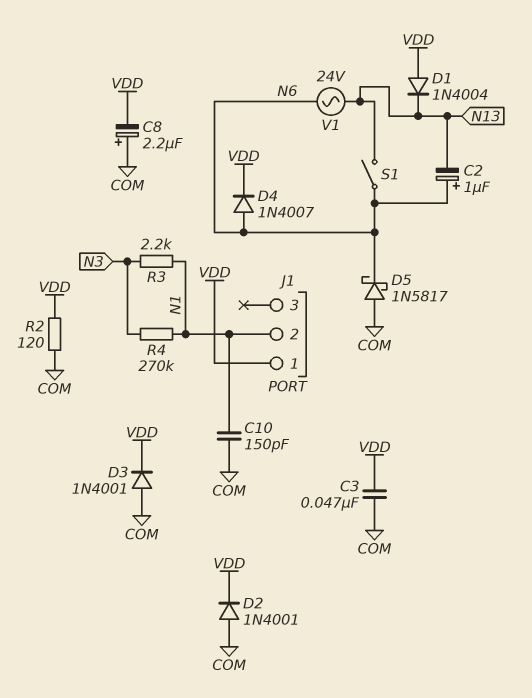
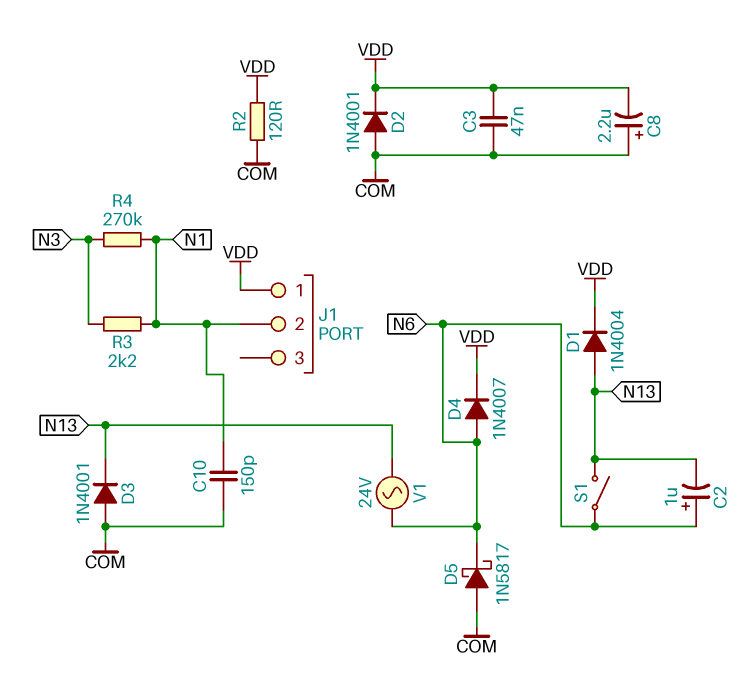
D1: diode 1N4004 (A VDD, K N13) -> diode 1N4004 (A N13, K VDD)
D3: diode 1N4001 (A COM, K VDD) -> diode 1N4001 (A COM, K N13)

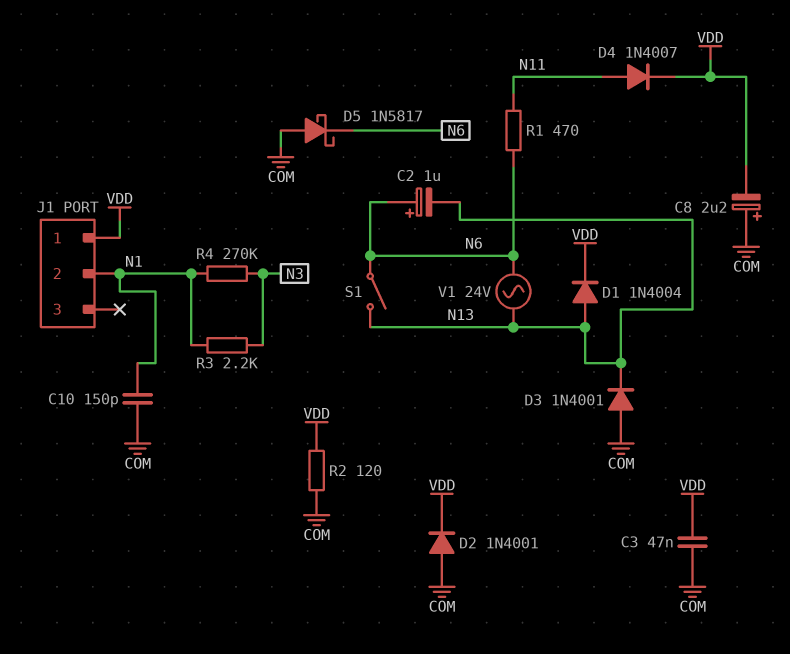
D4: diode 1N4007 (A N6, K VDD) -> diode 1N4007 (A N11, K VDD)
R1: none -> 470 (N6, N11)

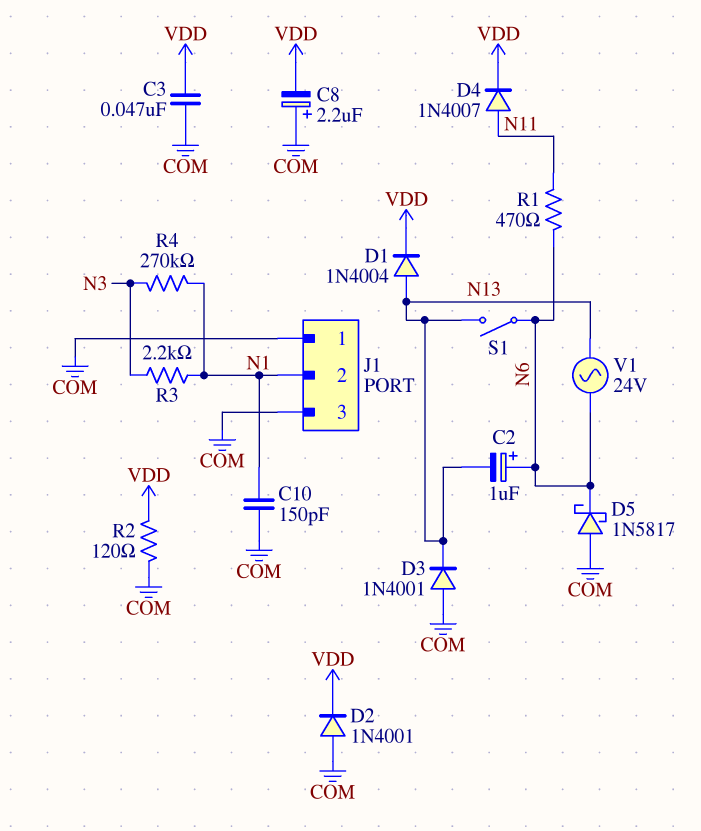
J1 pin 1: VDD -> COM
J1 pin 3: none -> COM

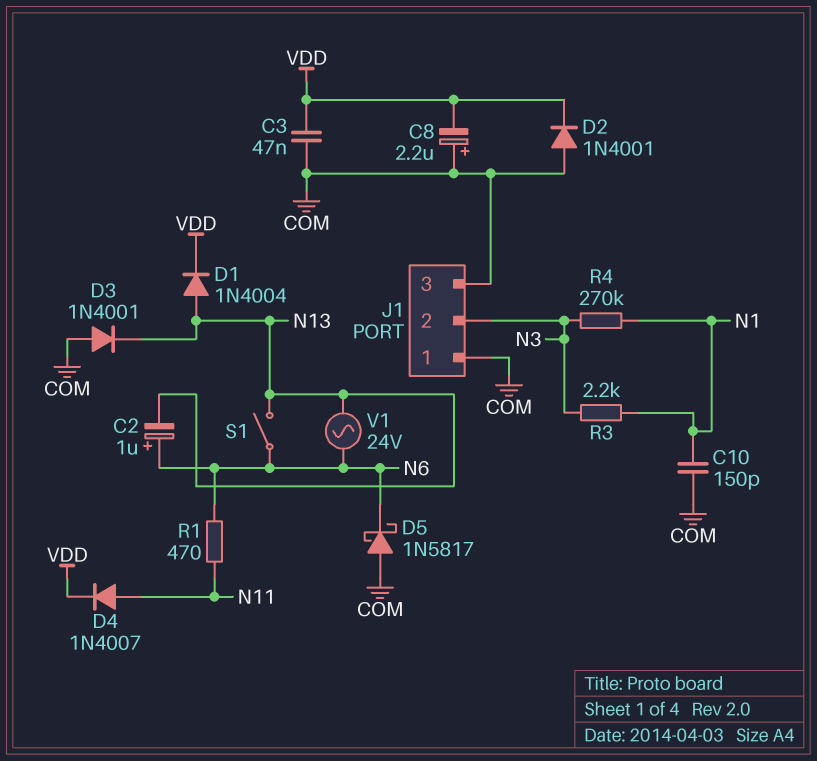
J1 pin 2: N1 -> N3
R2: 120 (COM, VDD) -> none

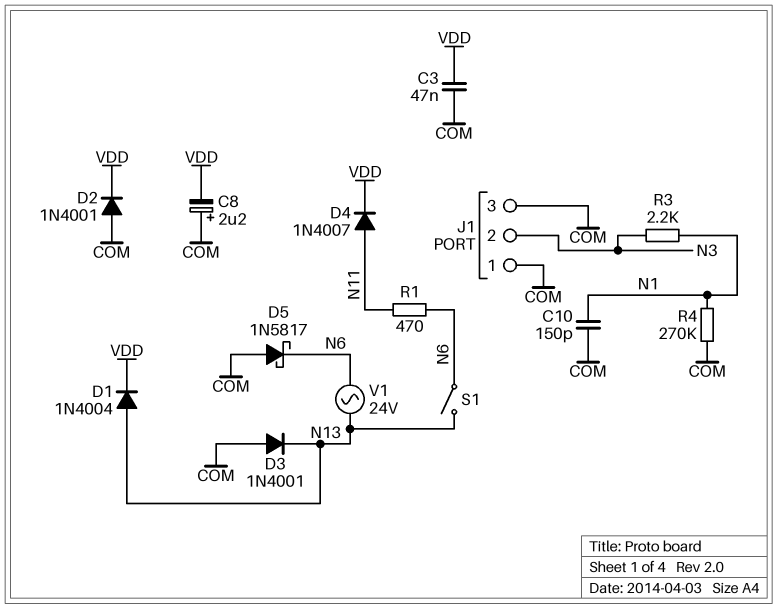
C2: 1uF (plus N6, minus N13) -> none
R4: 270k (N1, N3) -> 270k (COM, N1)

